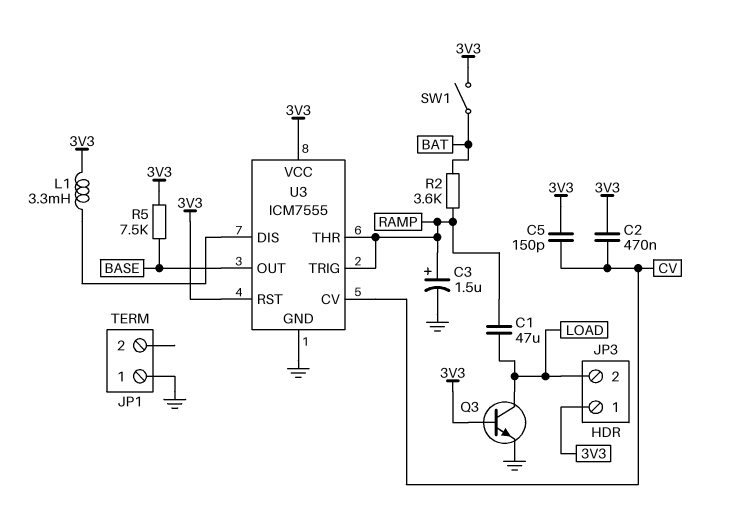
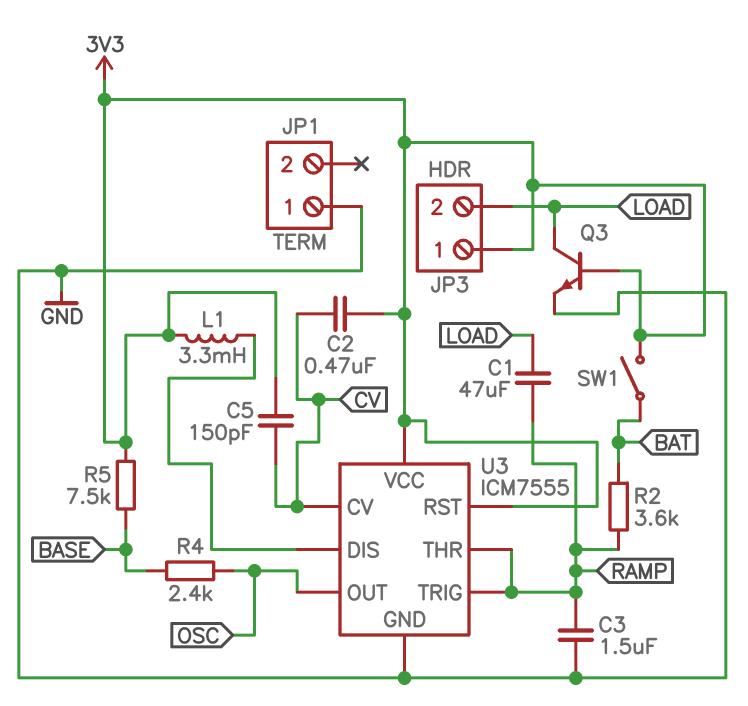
C3: 1.5uF (plus RAMP, minus GND) -> 1.5uF (GND, RAMP)
R4: none -> 2.4k (BASE, OSC)
U3 pin OUT: BASE -> OSC

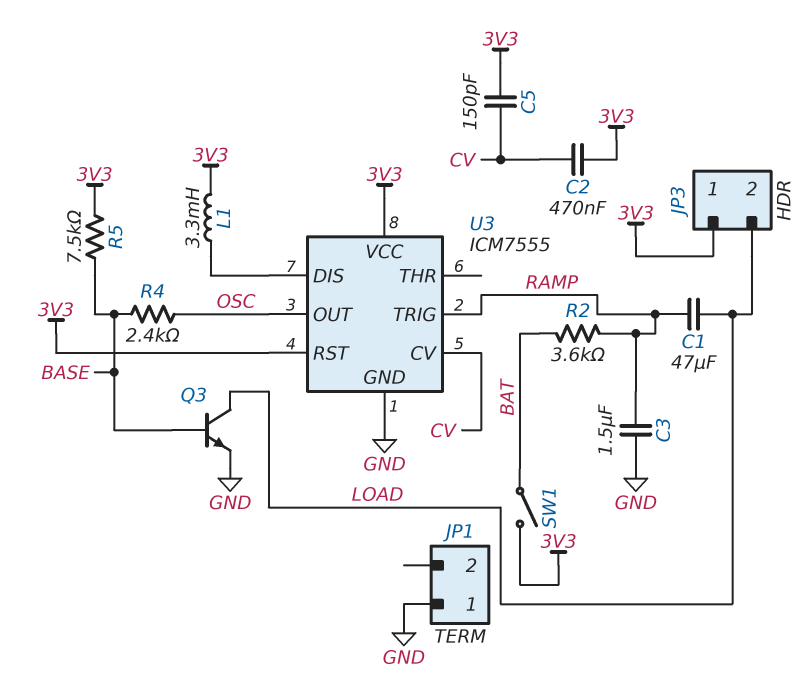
Q3: NPN (B 3V3, C LOAD, E GND) -> NPN (B BASE, C LOAD, E GND)
U3 pin THR: RAMP -> none

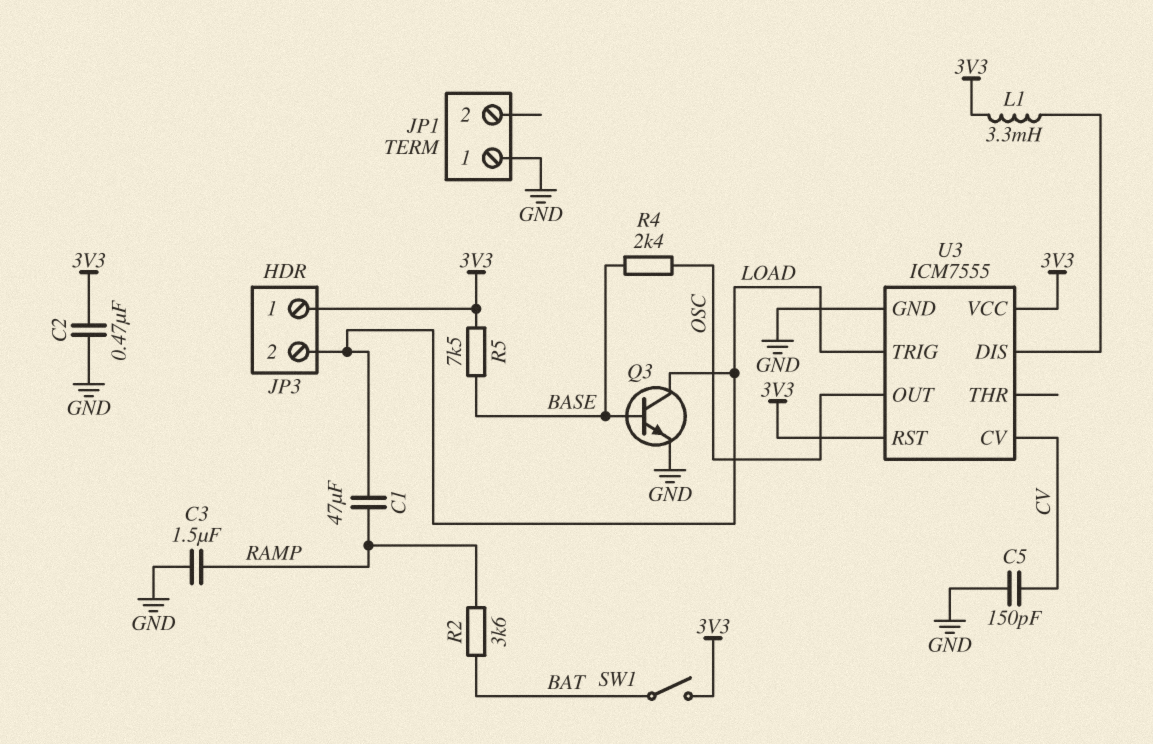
C2: 470nF (3V3, CV) -> 470nF (3V3, GND)
C5: 150pF (3V3, CV) -> 150pF (CV, GND)
U3 pin TRIG: RAMP -> LOAD

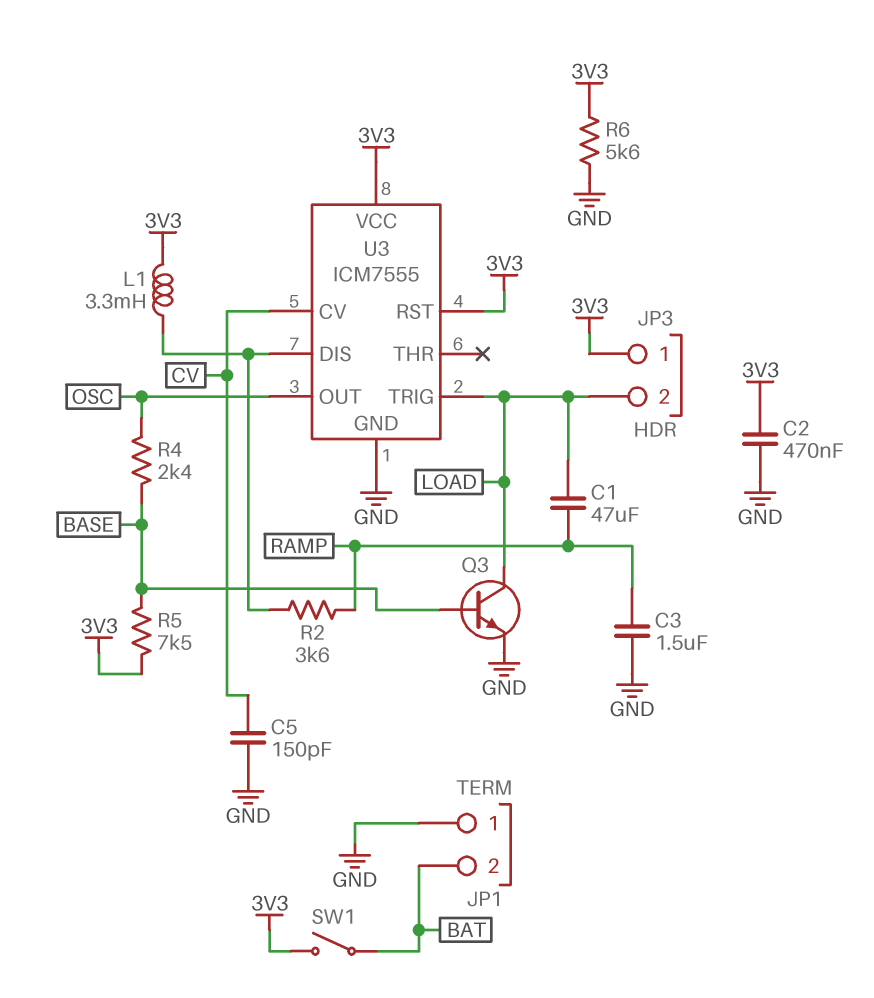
JP1 pin 2: none -> BAT
R2: 3.6k (BAT, RAMP) -> 3.6k (RAMP, U3/DIS)
R6: none -> 5.6k (3V3, GND)

